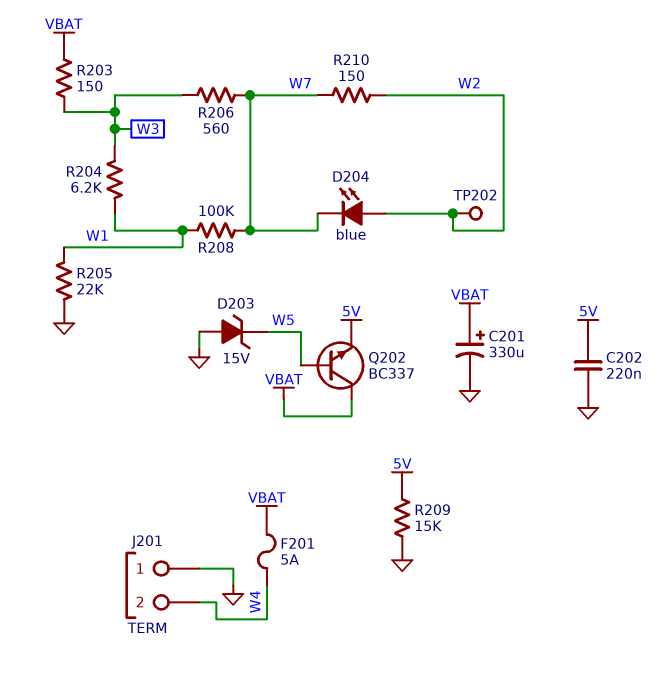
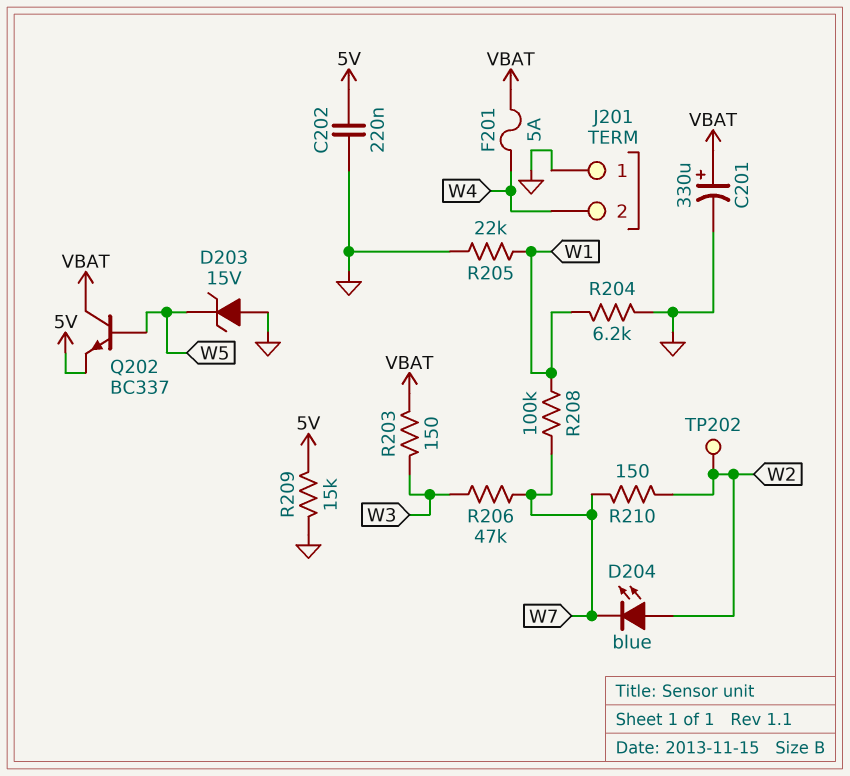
R204: 6.2k (W1, W3) -> 6.2k (GND, W1)
R206: 560 (W3, W7) -> 47k (W3, W7)

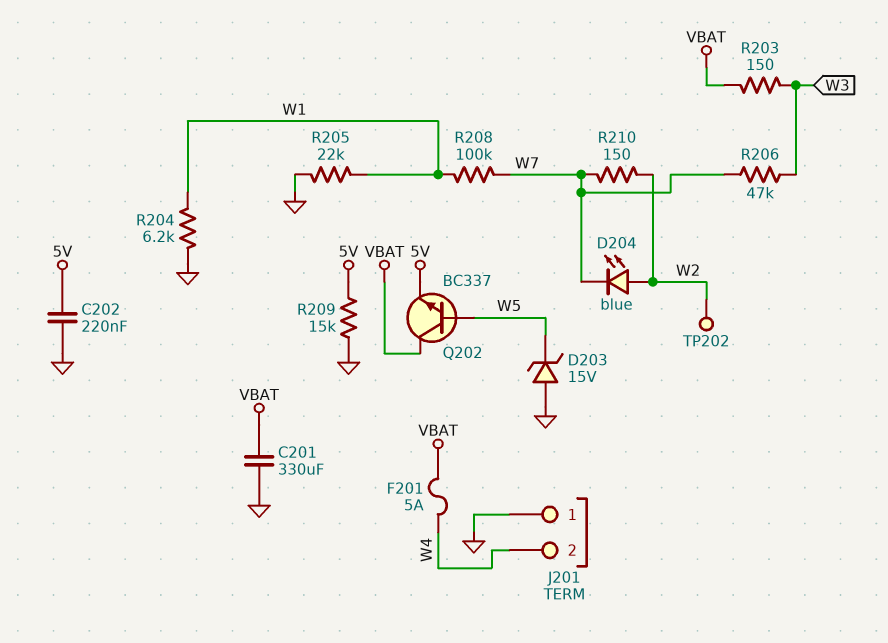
C201: 330uF (plus VBAT, minus GND) -> 330uF (GND, VBAT)

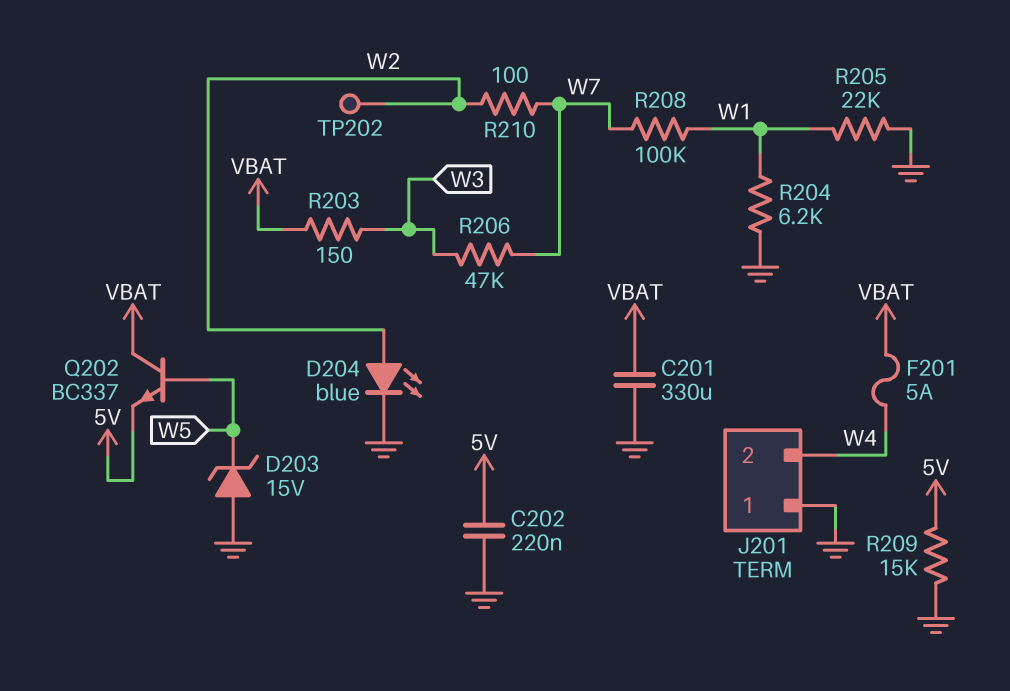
D204: LED blue (A W2, K W7) -> LED blue (A W2, K GND)
R210: 150 (W2, W7) -> 100 (W2, W7)

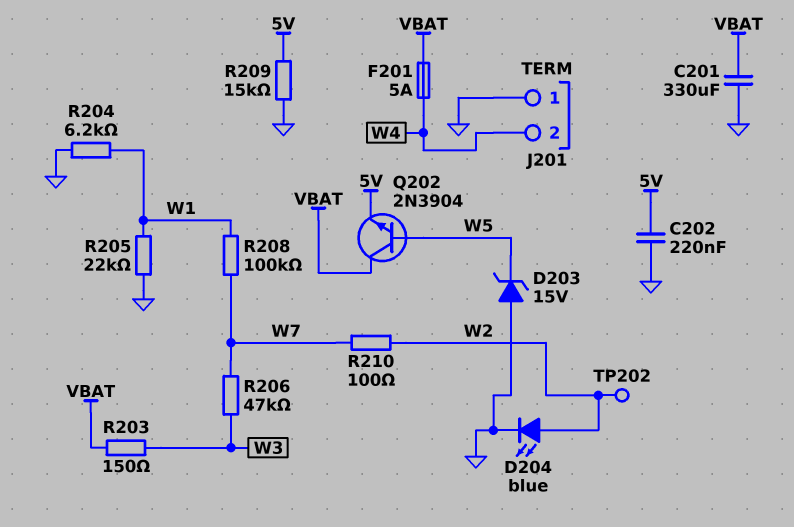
Q202: NPN BC337 (B W5, C VBAT, E 5V) -> NPN 2N3904 (B W5, C VBAT, E 5V)

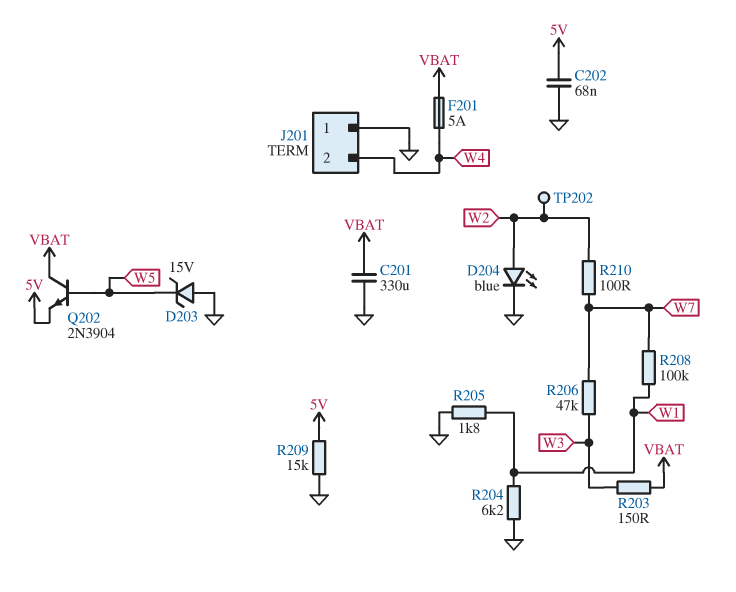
C202: 220nF (5V, GND) -> 68nF (5V, GND)
R205: 22k (GND, W1) -> 1.8k (GND, W1)

